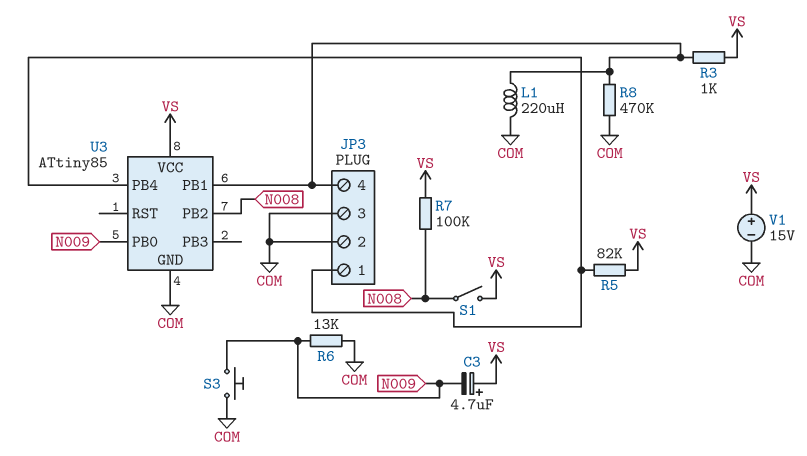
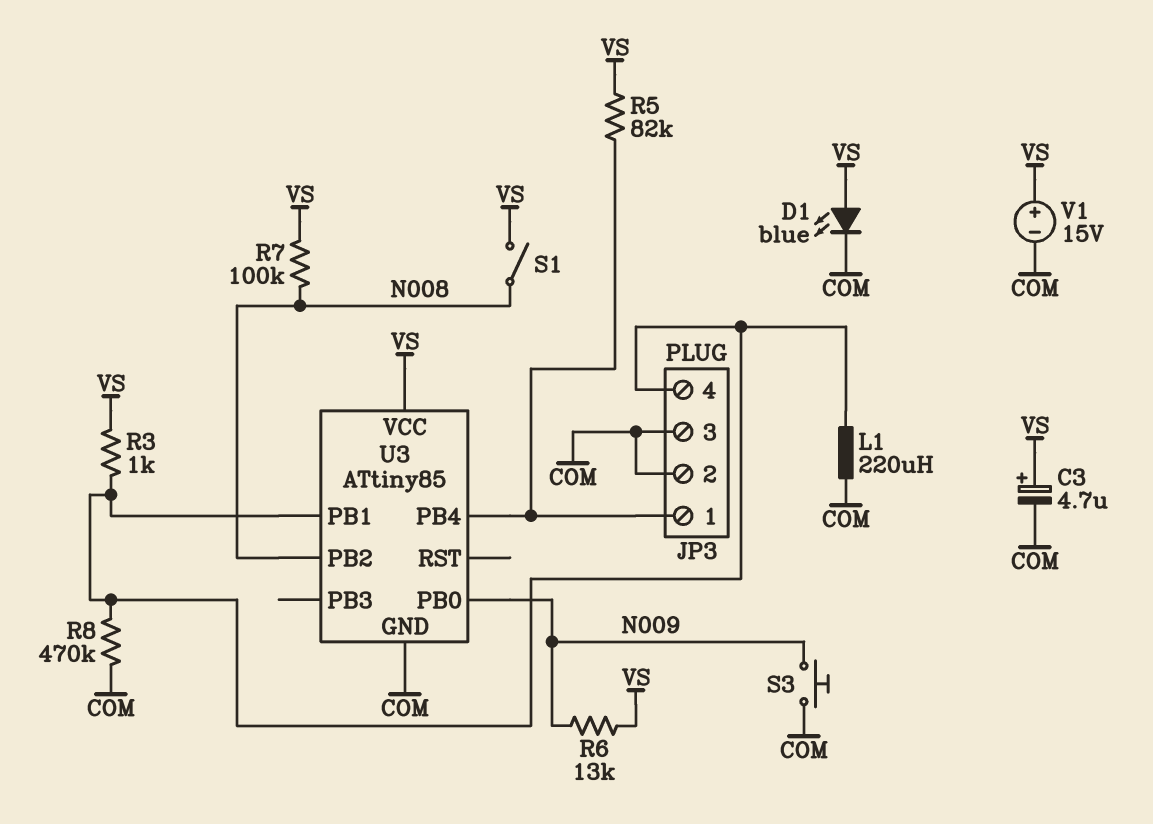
C3: 4.7uF (plus VS, minus N009) -> 4.7uF (plus VS, minus COM)
D1: none -> LED blue (A VS, K COM)
R6: 13k (COM, N009) -> 13k (N009, VS)

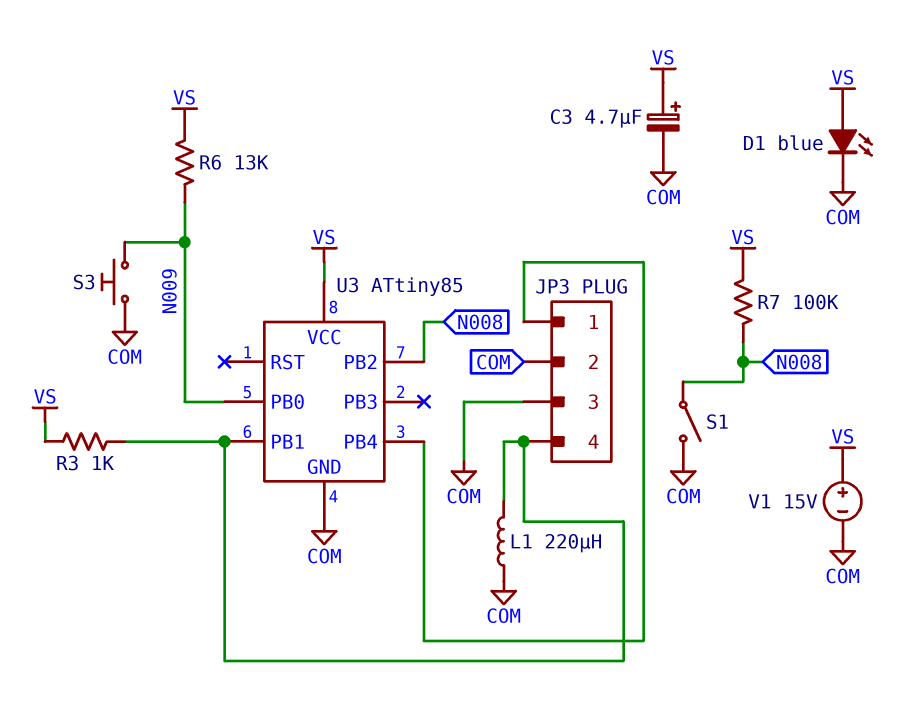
R5: 82k (JP3/1, VS) -> none
R8: 470k (COM, JP3/4) -> none
S1: switch (N008, VS) -> switch (COM, N008)

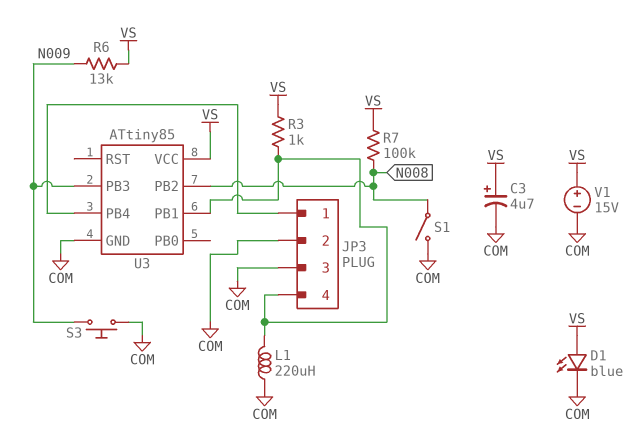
U3 pin PB0: N009 -> none
U3 pin PB3: none -> N009

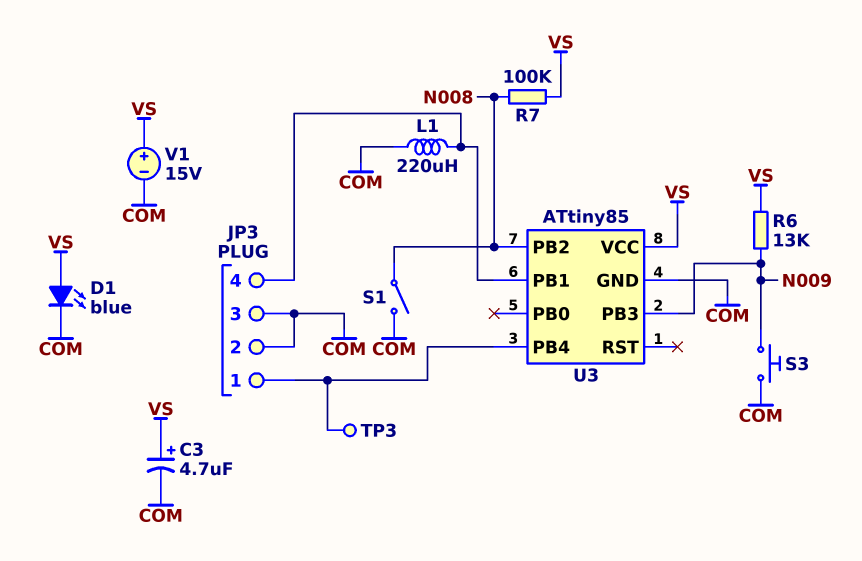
R3: 1k (JP3/4, VS) -> none
TP3: none -> test point (JP3/1)

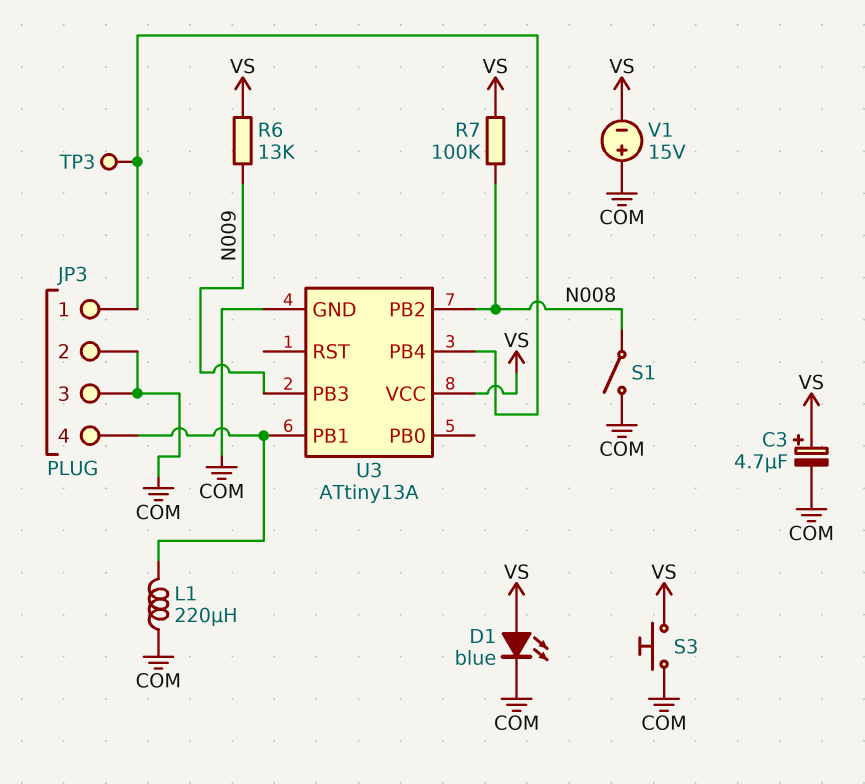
S3: button (COM, N009) -> button (COM, VS)
U3: ATtiny85 -> ATtiny13A
V1: 15V (plus VS, minus COM) -> 15V (plus COM, minus VS)

